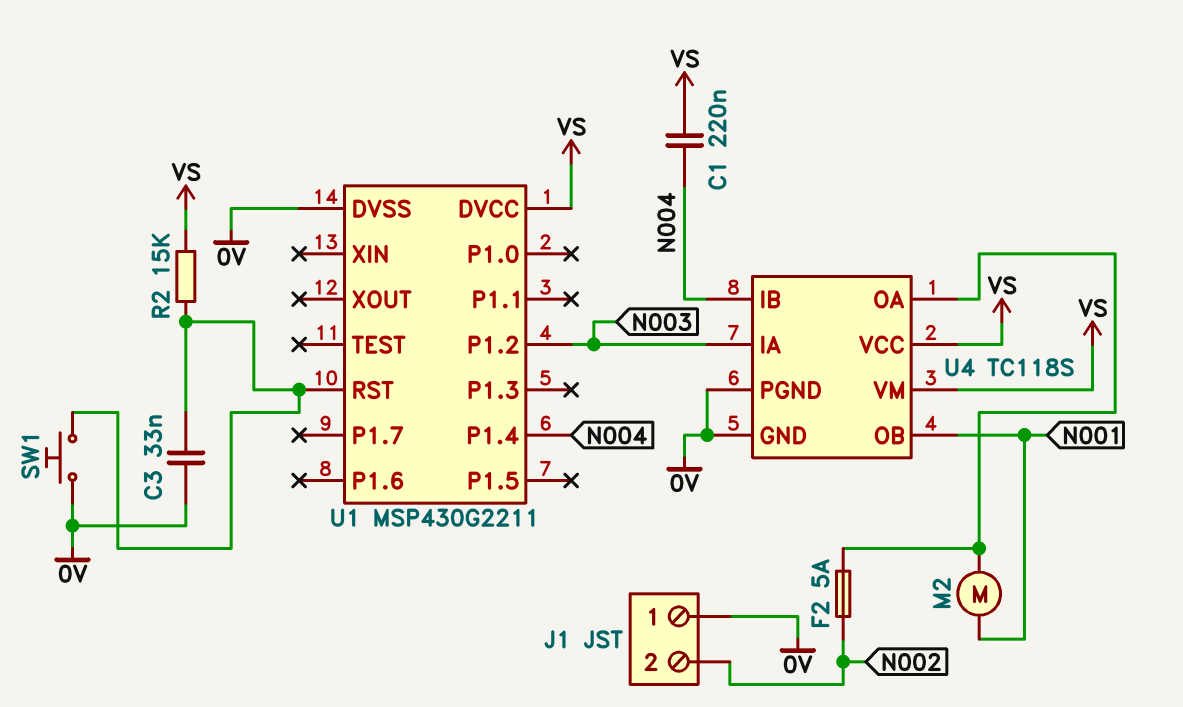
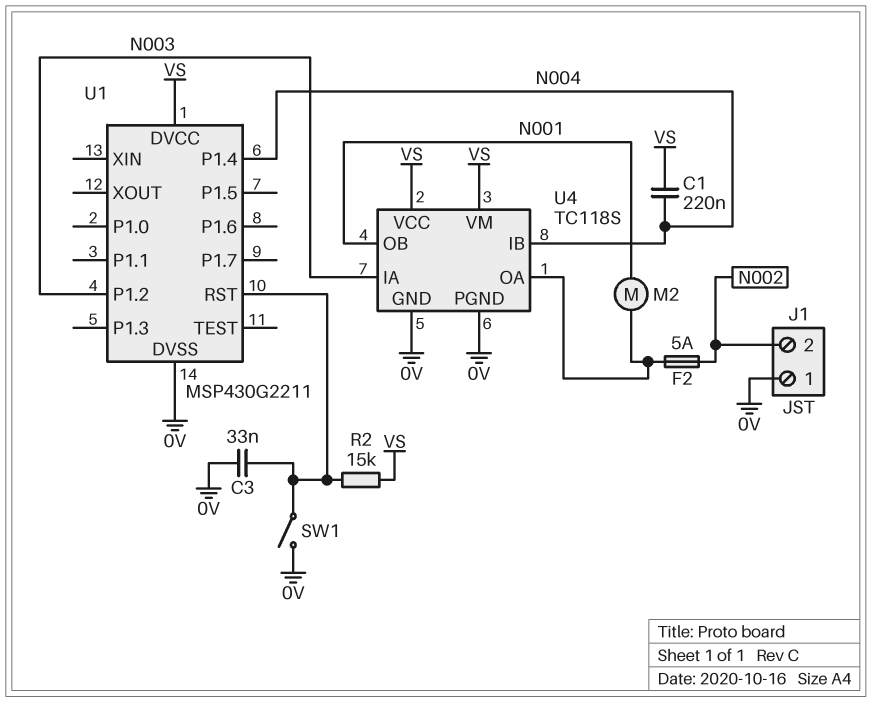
SW1: button (0V, U1/RST) -> switch (0V, U1/RST)

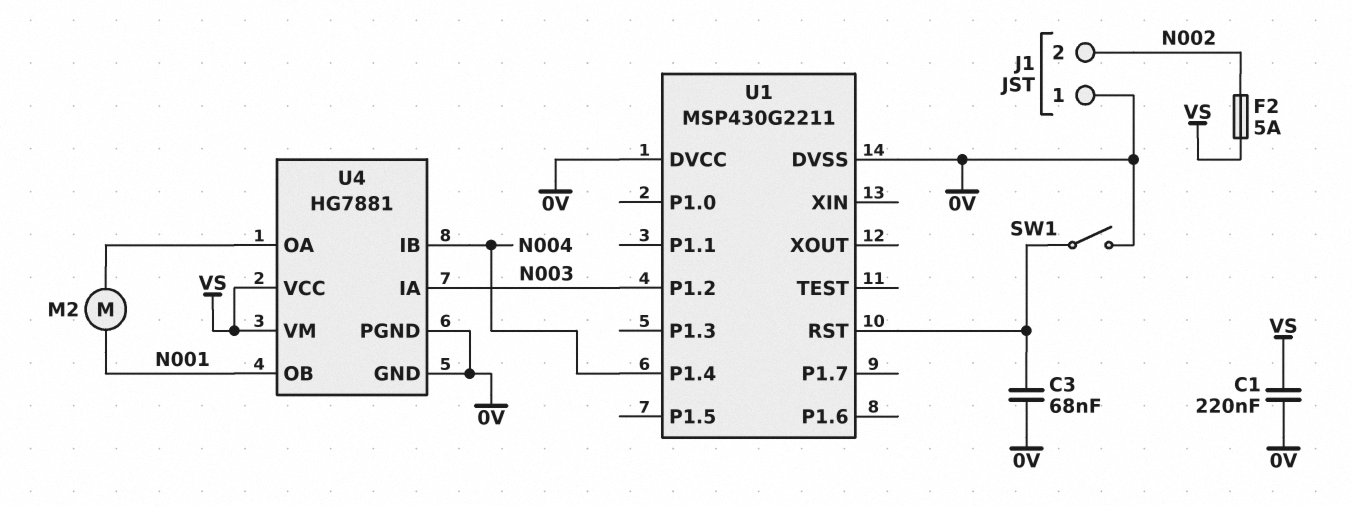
C1: 220nF (N004, VS) -> 220nF (0V, VS)
C3: 33nF (0V, U1/RST) -> 68nF (0V, U1/RST)
F2: 5A (N002, U4/OA) -> 5A (N002, VS)
R2: 15k (U1/RST, VS) -> none
U1 pin DVCC: VS -> 0V
U4: TC118S -> HG7881

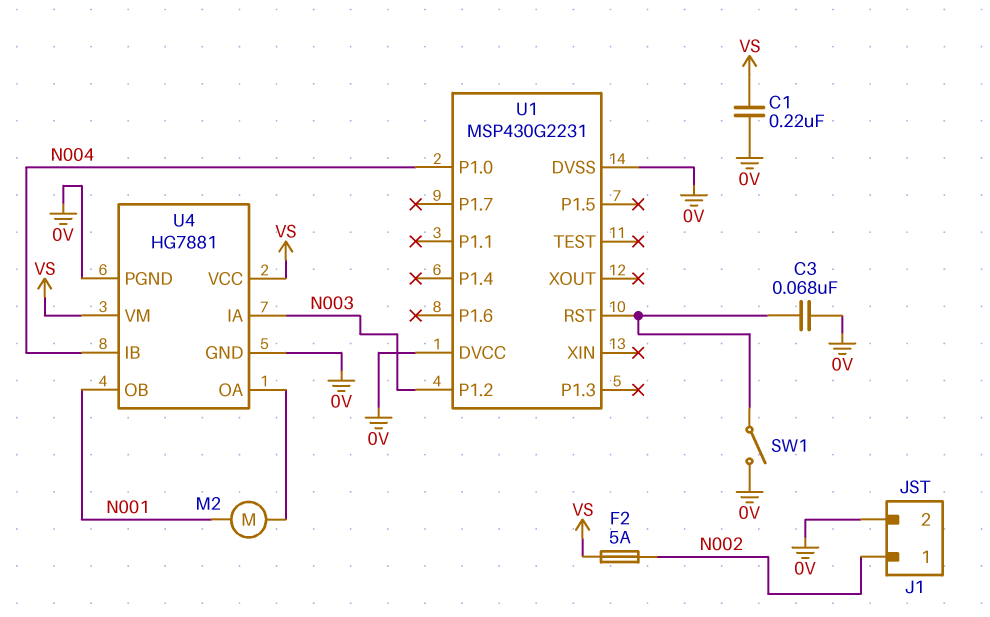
J1 pin 1: 0V -> N002
J1 pin 2: N002 -> 0V
U1: MSP430G2211 -> MSP430G2231
U1 pin P1.0: none -> N004
U1 pin P1.4: N004 -> none

